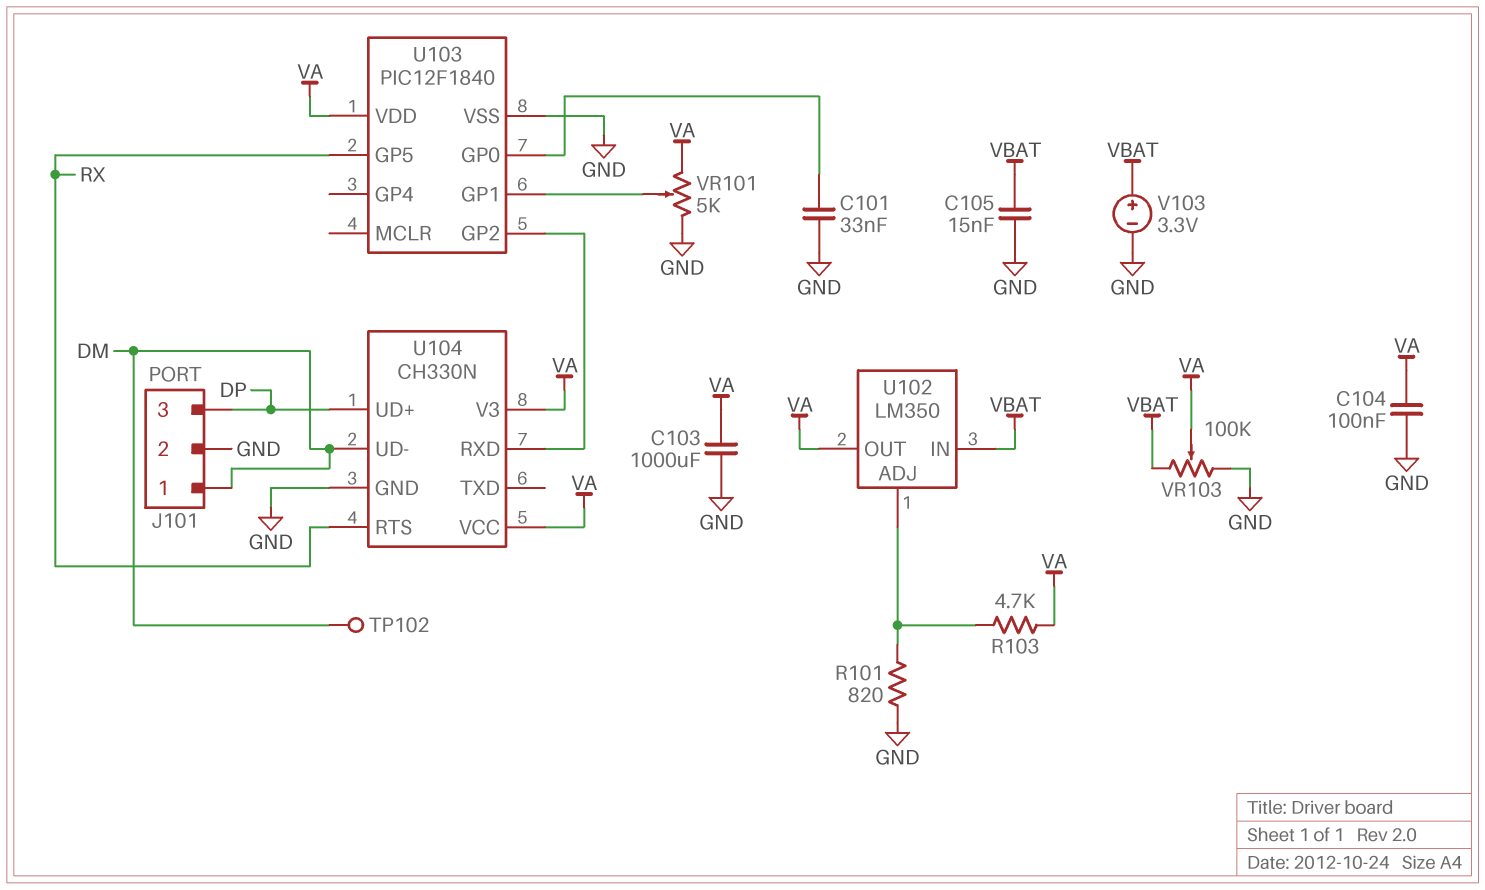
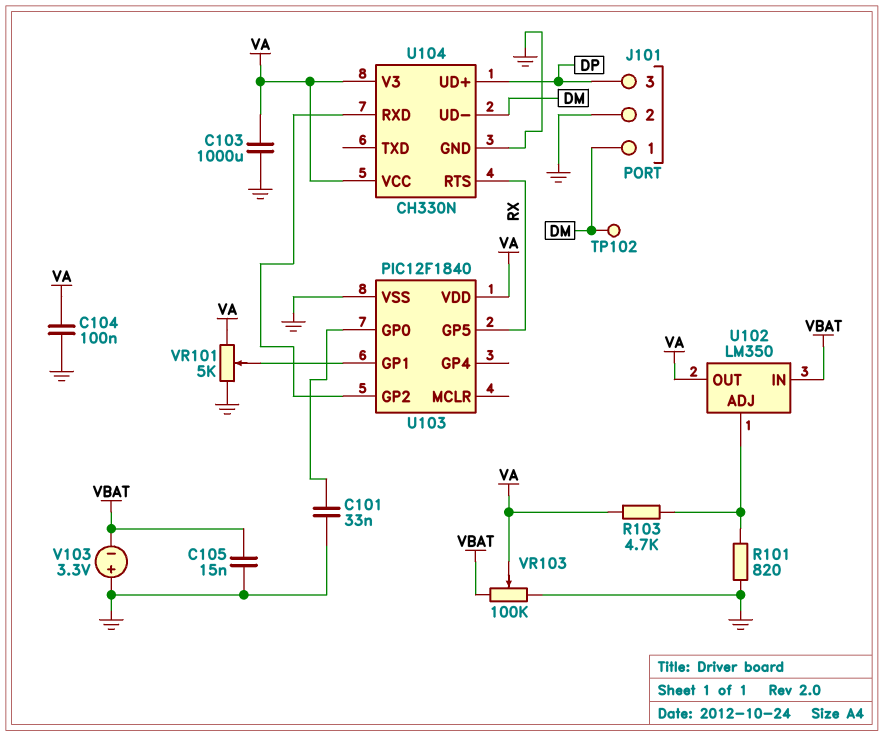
V103: 3.3V (plus VBAT, minus GND) -> 3.3V (plus GND, minus VBAT)

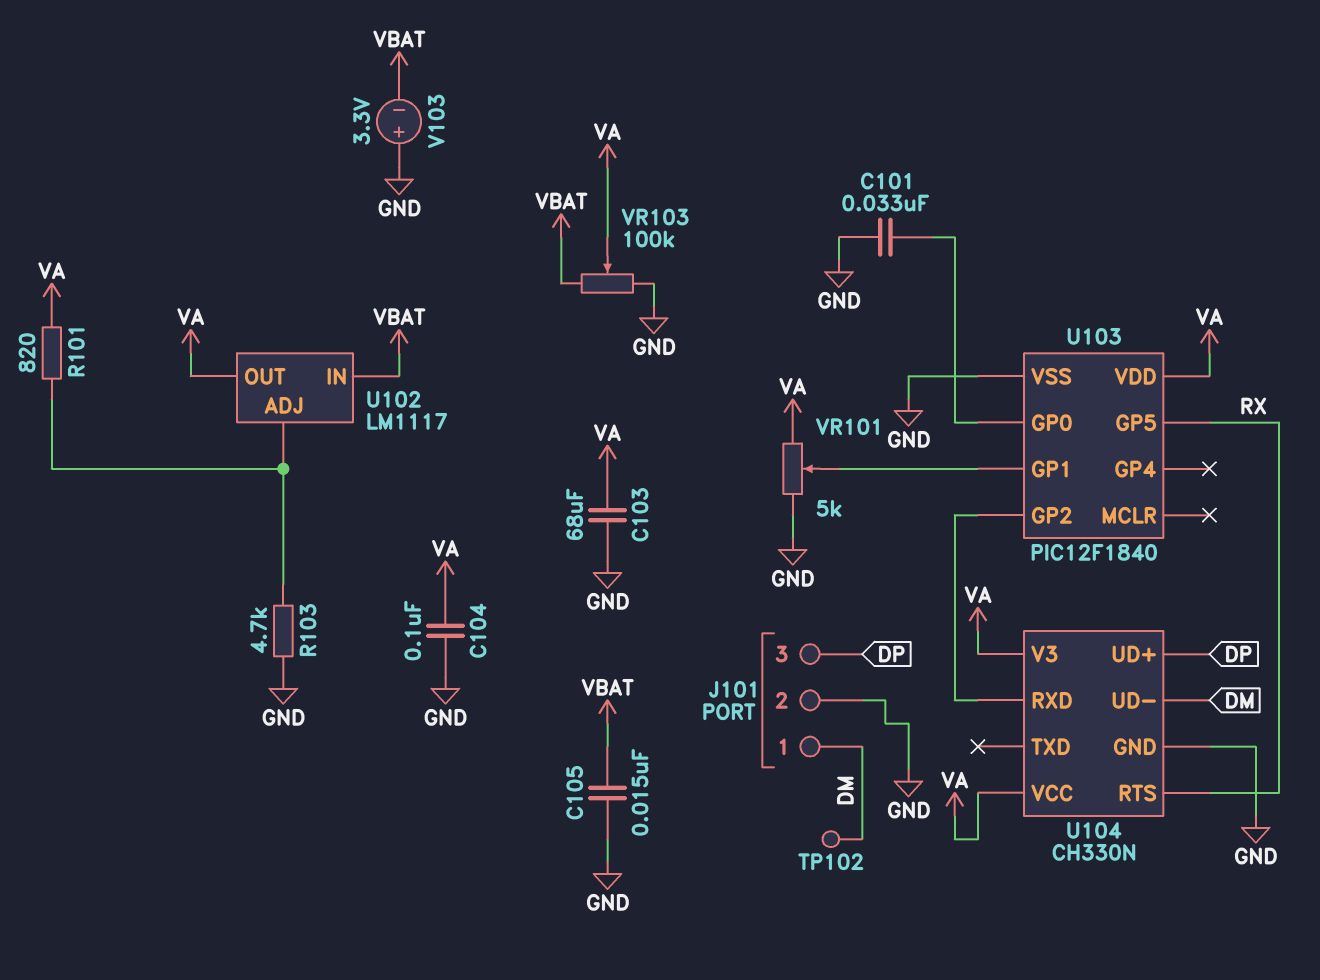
C103: 1000uF (GND, VA) -> 68uF (GND, VA)
R101: 820 (GND, U102/ADJ) -> 820 (U102/ADJ, VA)
R103: 4.7k (U102/ADJ, VA) -> 4.7k (GND, U102/ADJ)
U102: LM350 -> LM1117

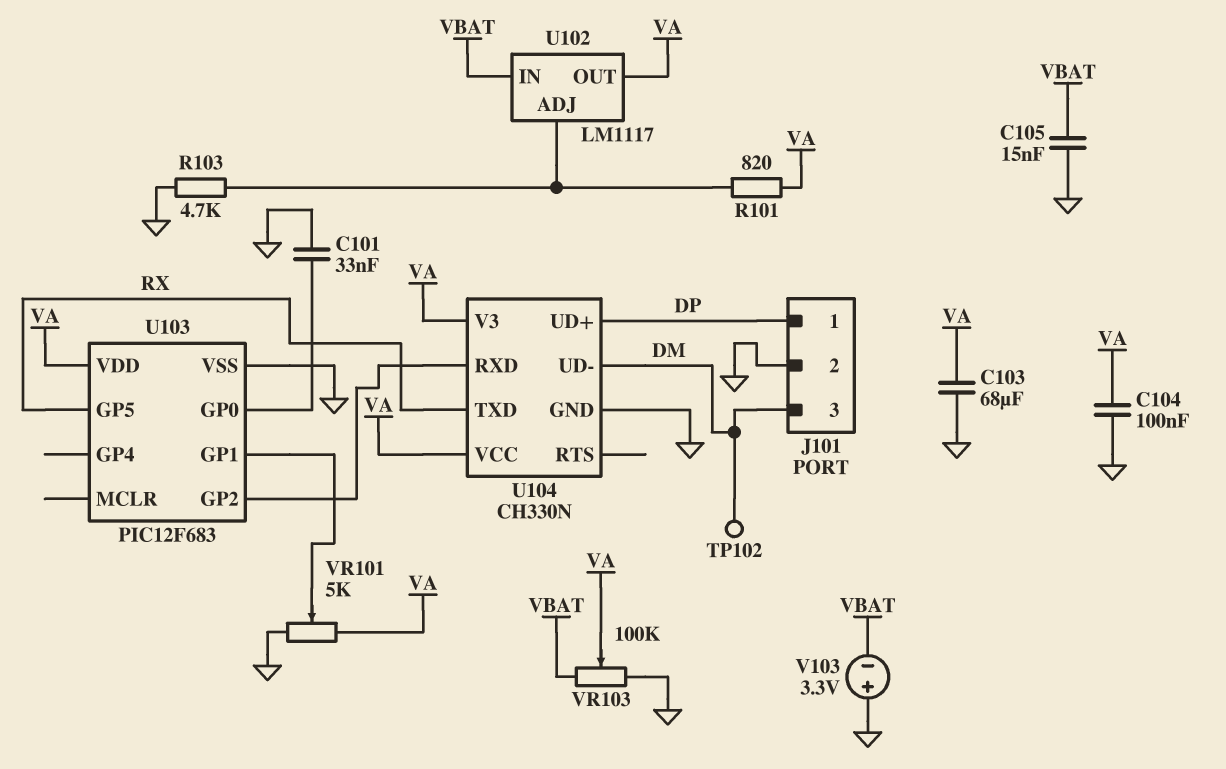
J101 pin 1: DM -> DP
J101 pin 3: DP -> DM
U103: PIC12F1840 -> PIC12F683
U104 pin RTS: RX -> none
U104 pin TXD: none -> RX

